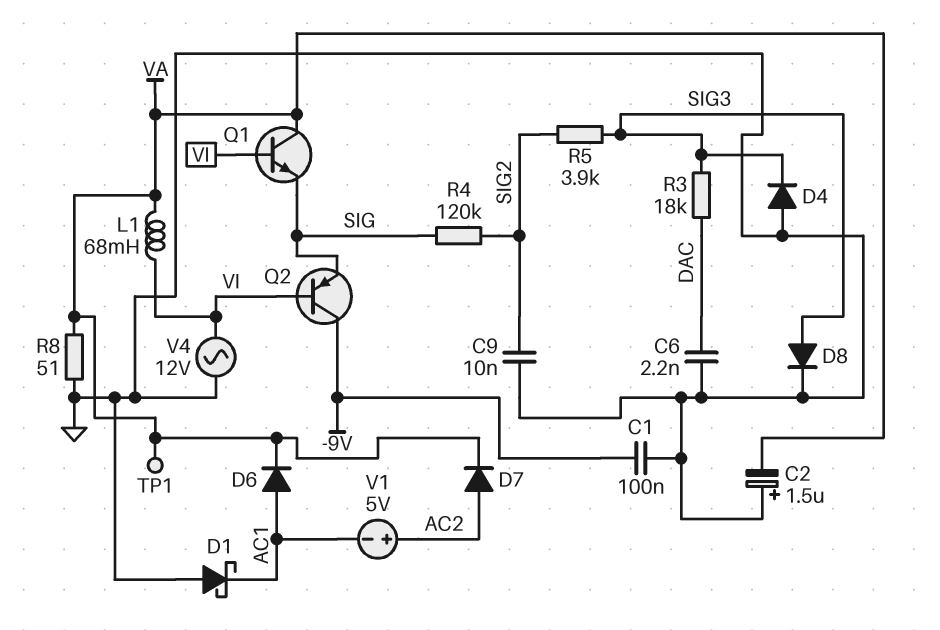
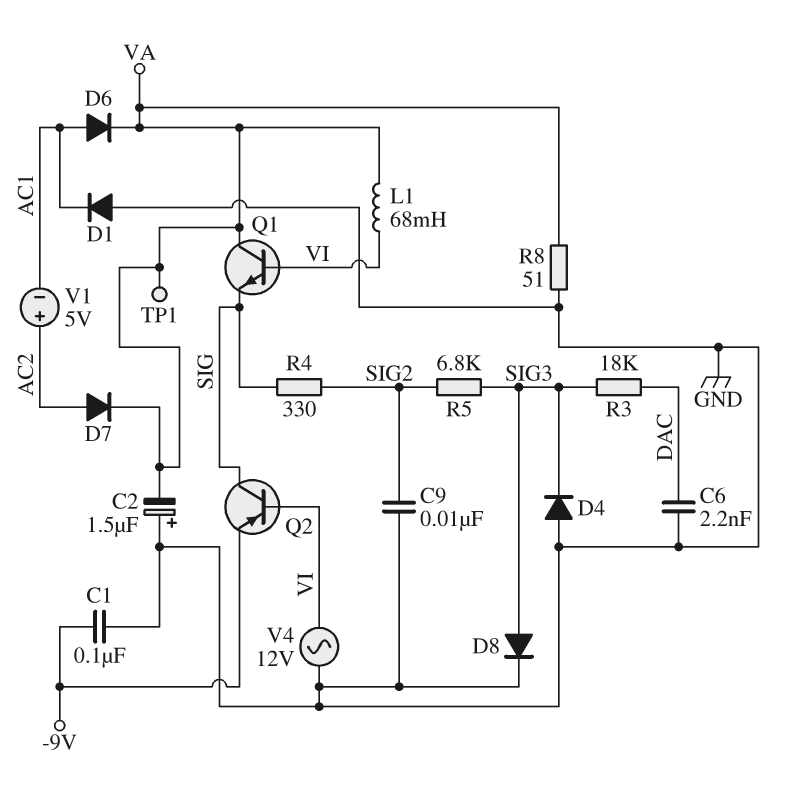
D1: schottky (A GND, K AC1) -> diode (A GND, K AC1)
Q2: PNP (B VI, C -9V, E SIG) -> PNP (B VI, C SIG, E -9V)
R4: 120k (SIG, SIG2) -> 330 (SIG, SIG2)
R5: 3.9k (SIG2, SIG3) -> 6.8k (SIG2, SIG3)

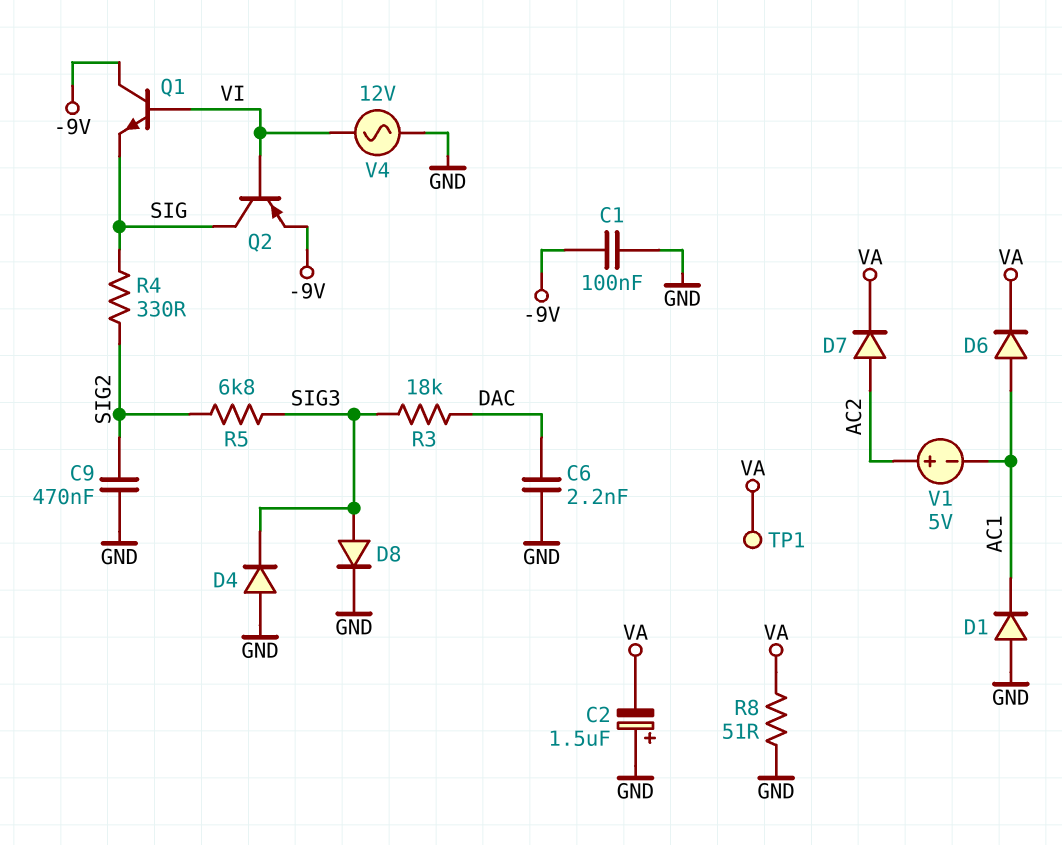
C9: 10nF (GND, SIG2) -> 470nF (GND, SIG2)
L1: 68mH (VA, VI) -> none
Q1: NPN (B VI, C VA, E SIG) -> NPN (B VI, C -9V, E SIG)

